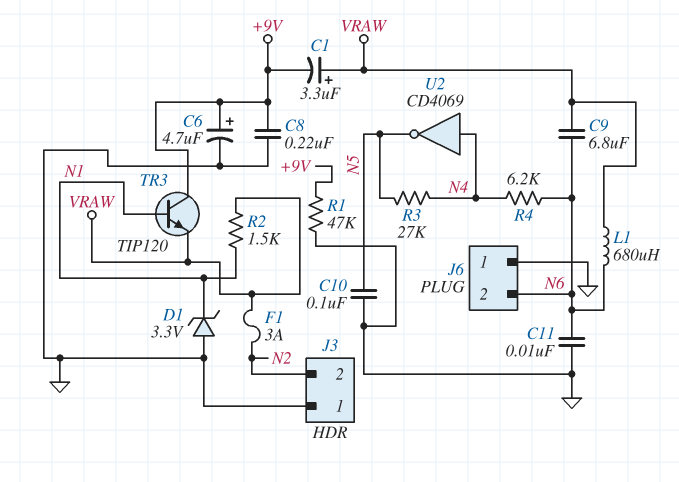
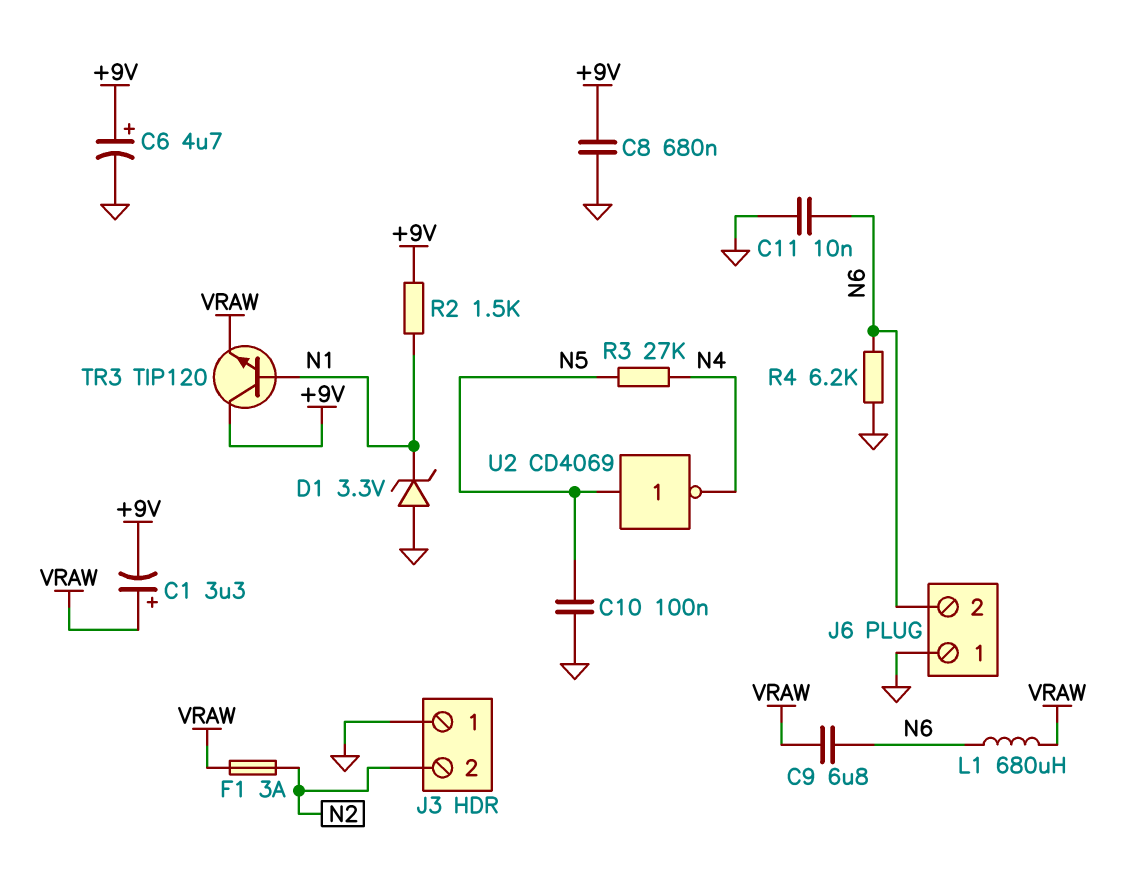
C8: 220nF (+9V, GND) -> 680nF (+9V, GND)
R1: 47k (+9V, GND) -> none
R2: 1.5k (N1, VRAW) -> 1.5k (+9V, N1)
R4: 6.2k (N4, N6) -> 6.2k (GND, N6)
U2: NOT CD4069 (in N4, out N5) -> NOT CD4069 (in N5, out N4)

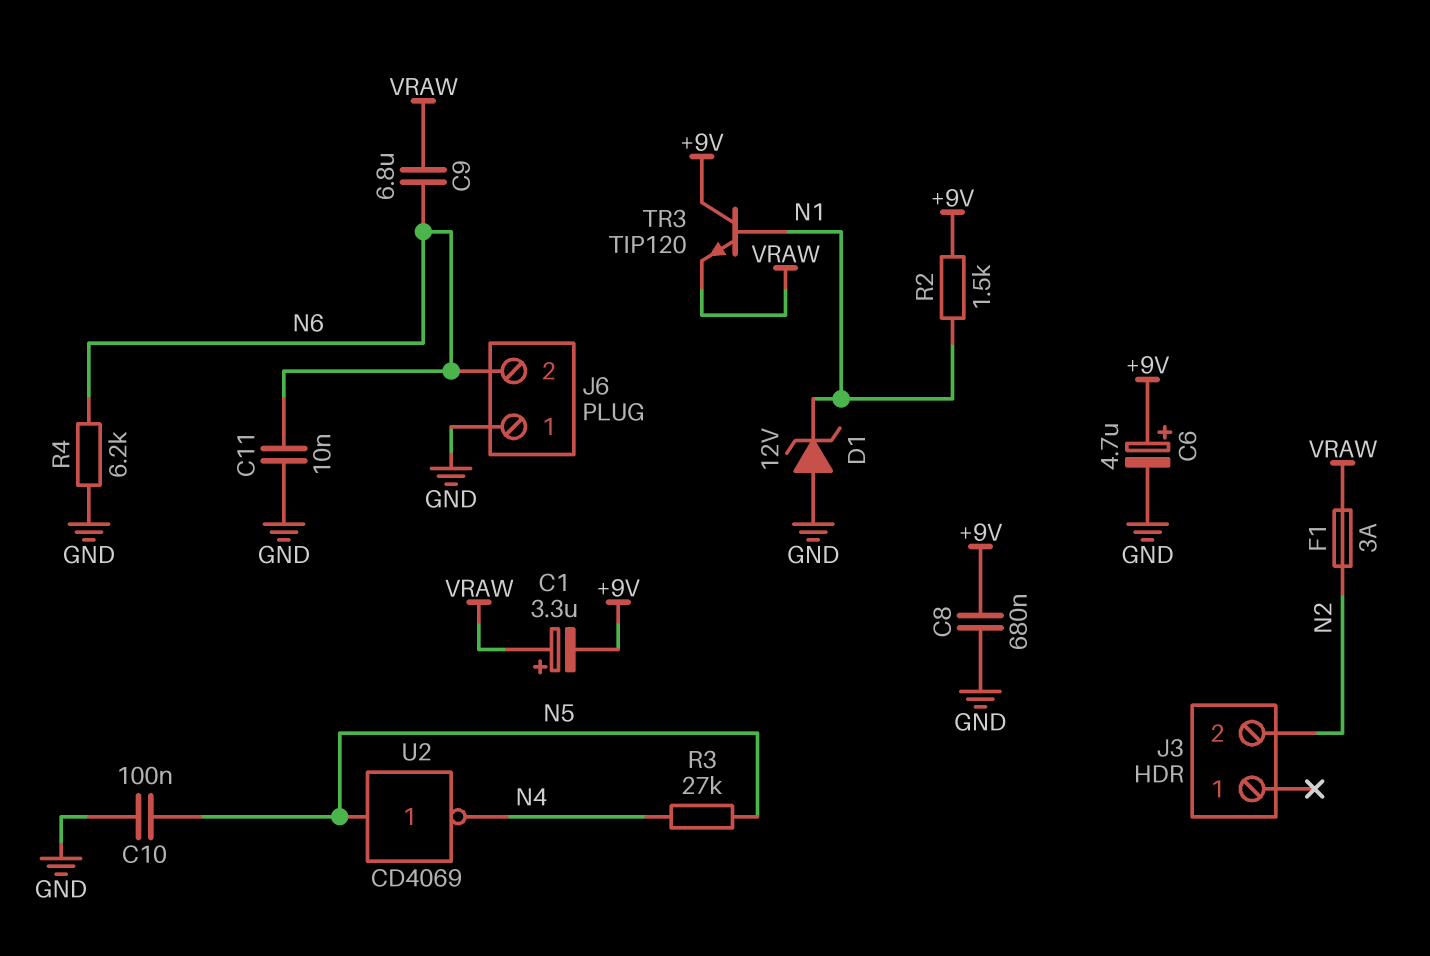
D1: zener 3.3V (A GND, K N1) -> zener 12V (A GND, K N1)
J3 pin 1: GND -> none
L1: 680uH (N6, VRAW) -> none

